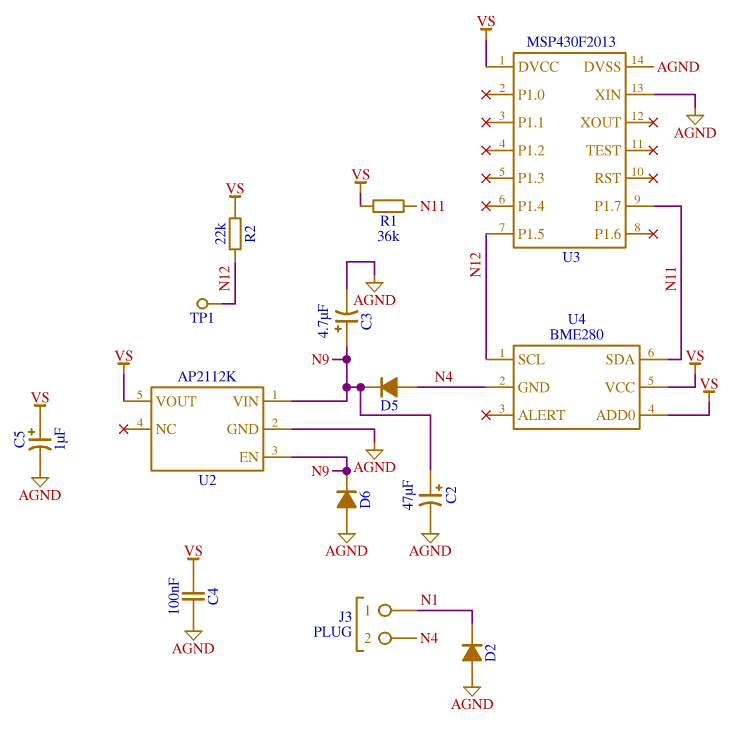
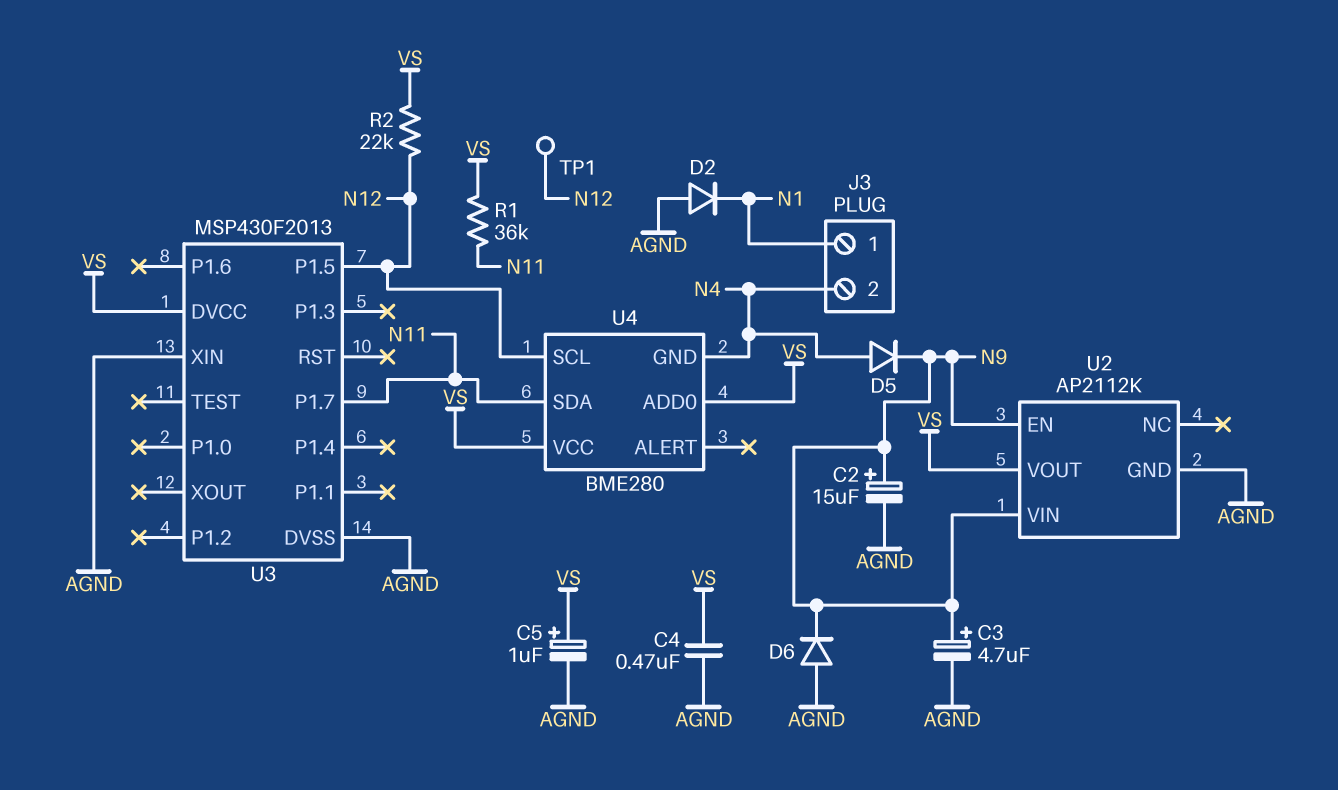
C2: 47uF (plus N9, minus AGND) -> 15uF (plus N9, minus AGND)
C4: 100nF (AGND, VS) -> 470nF (AGND, VS)

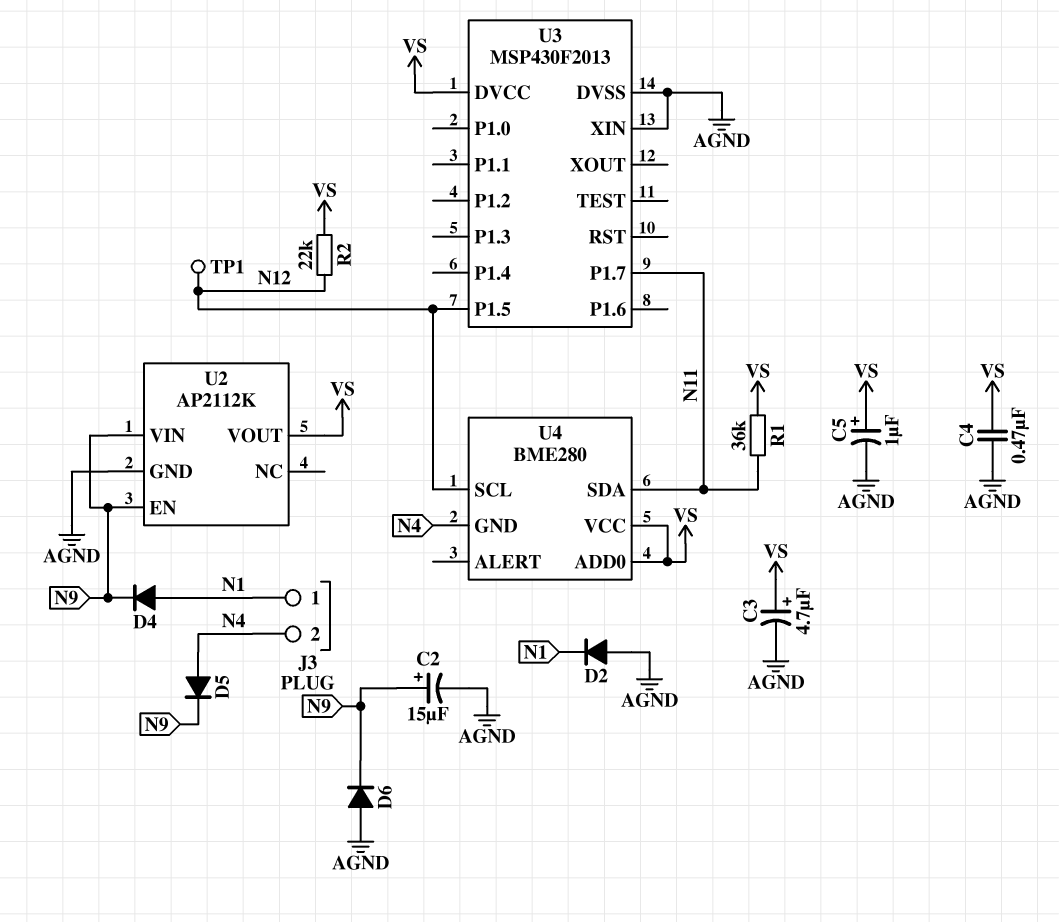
C3: 4.7uF (plus N9, minus AGND) -> 4.7uF (plus VS, minus AGND)
D4: none -> diode (A N1, K N9)

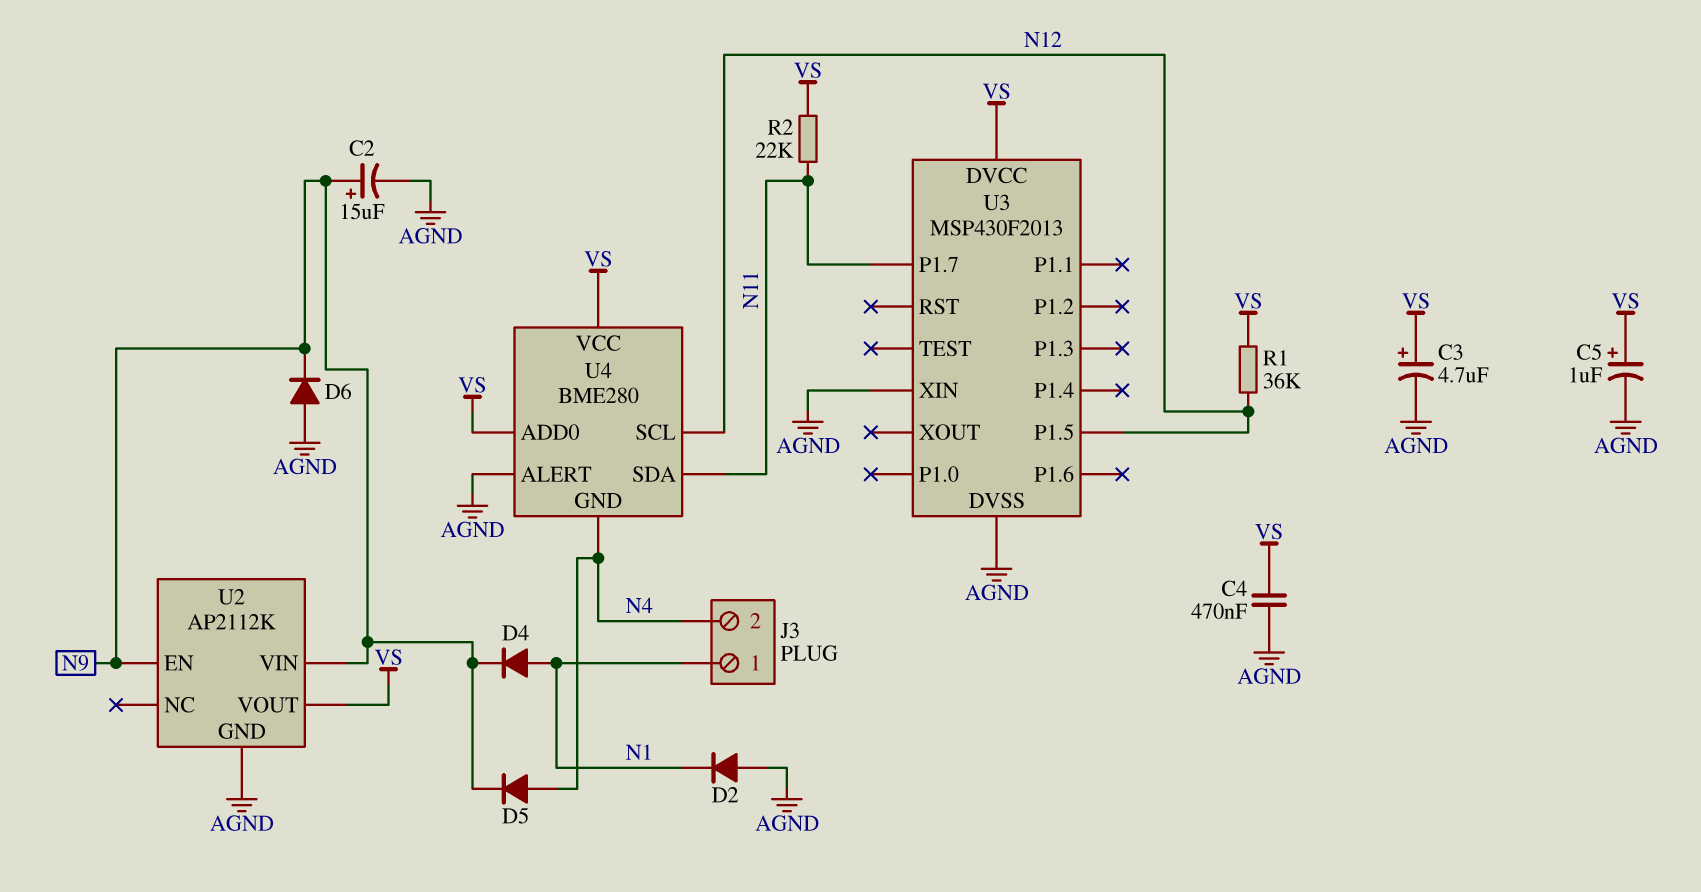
R1: 36k (N11, VS) -> 36k (N12, VS)
R2: 22k (N12, VS) -> 22k (N11, VS)
TP1: test point (N12) -> none
U4 pin ALERT: none -> AGND

